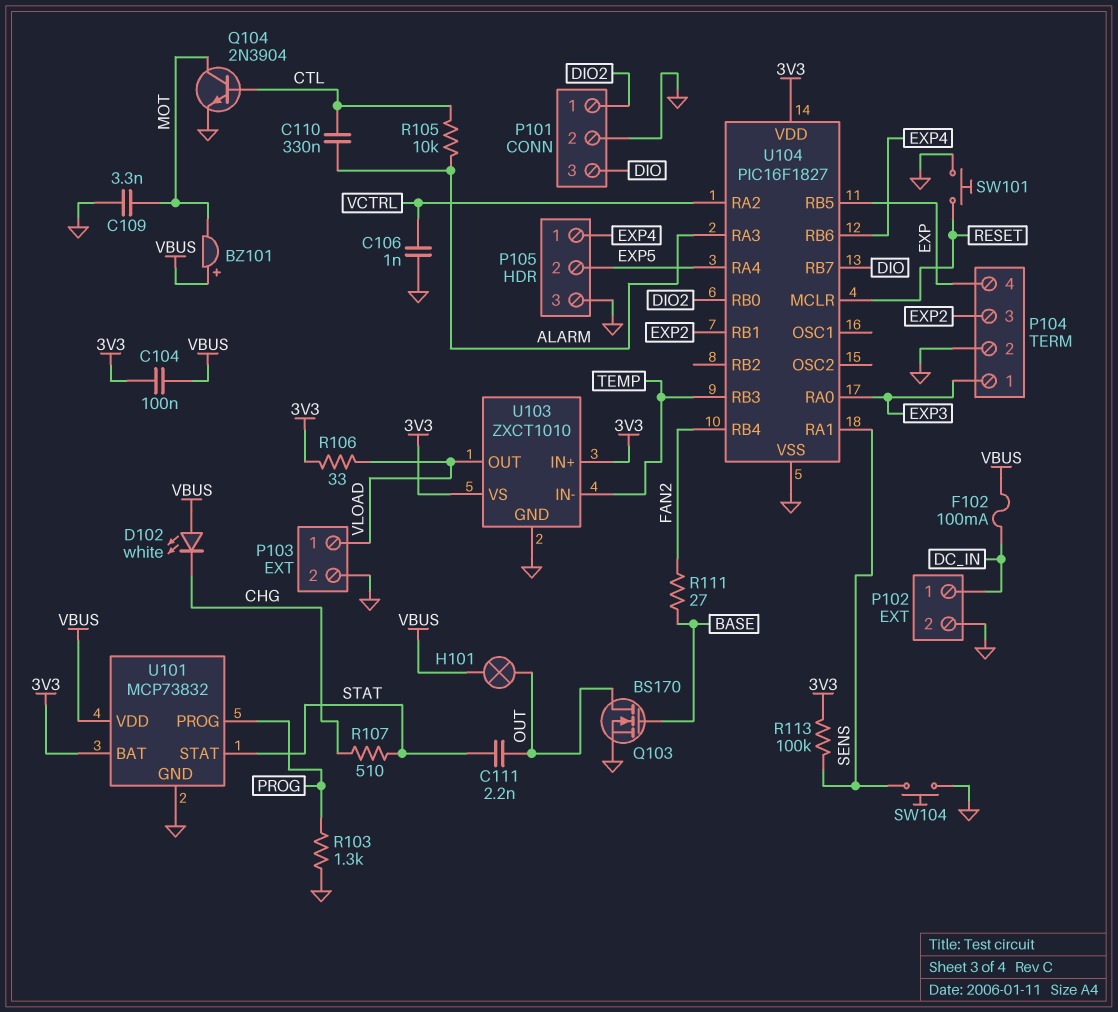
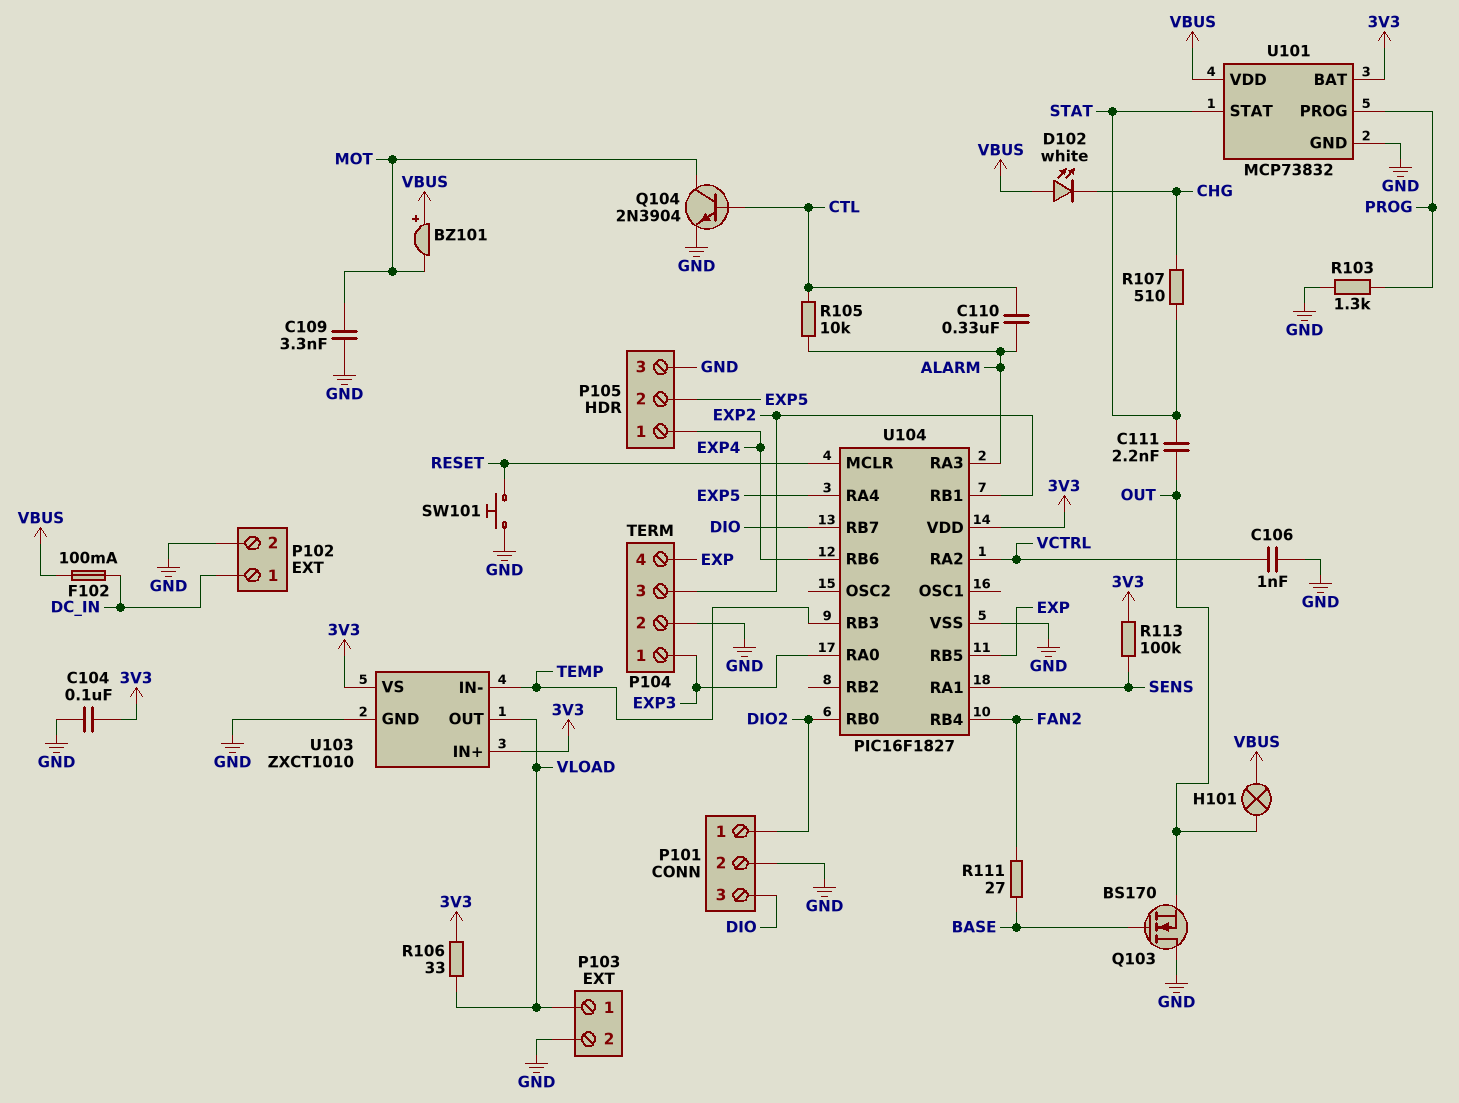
C104: 100nF (3V3, VBUS) -> 100nF (3V3, GND)
Q103: NMOS BS170 (G BASE, D OUT, S GND) -> NMOS BS170 (G BASE, D GND, S OUT)
SW104: button (GND, SENS) -> none

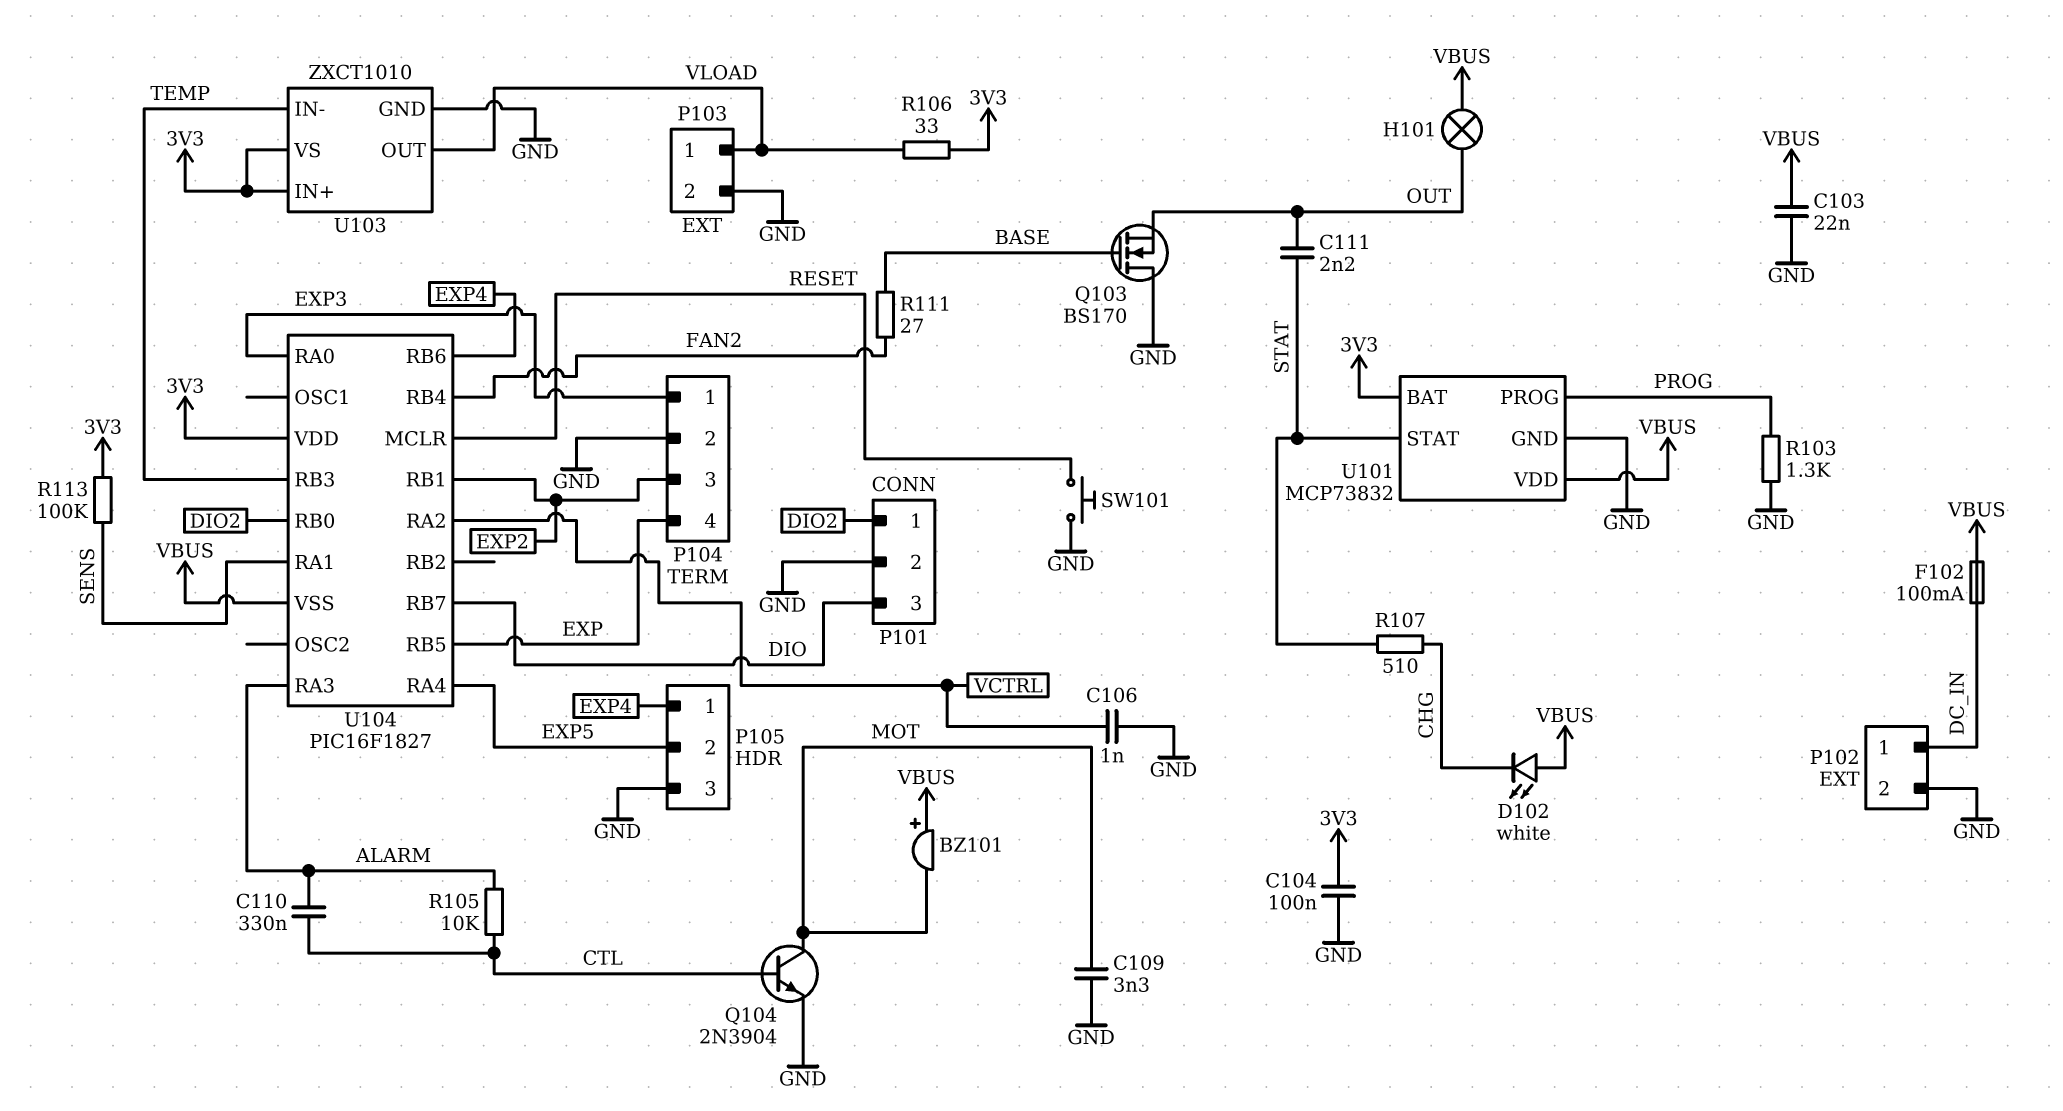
C103: none -> 22nF (GND, VBUS)
U104 pin VSS: GND -> VBUS

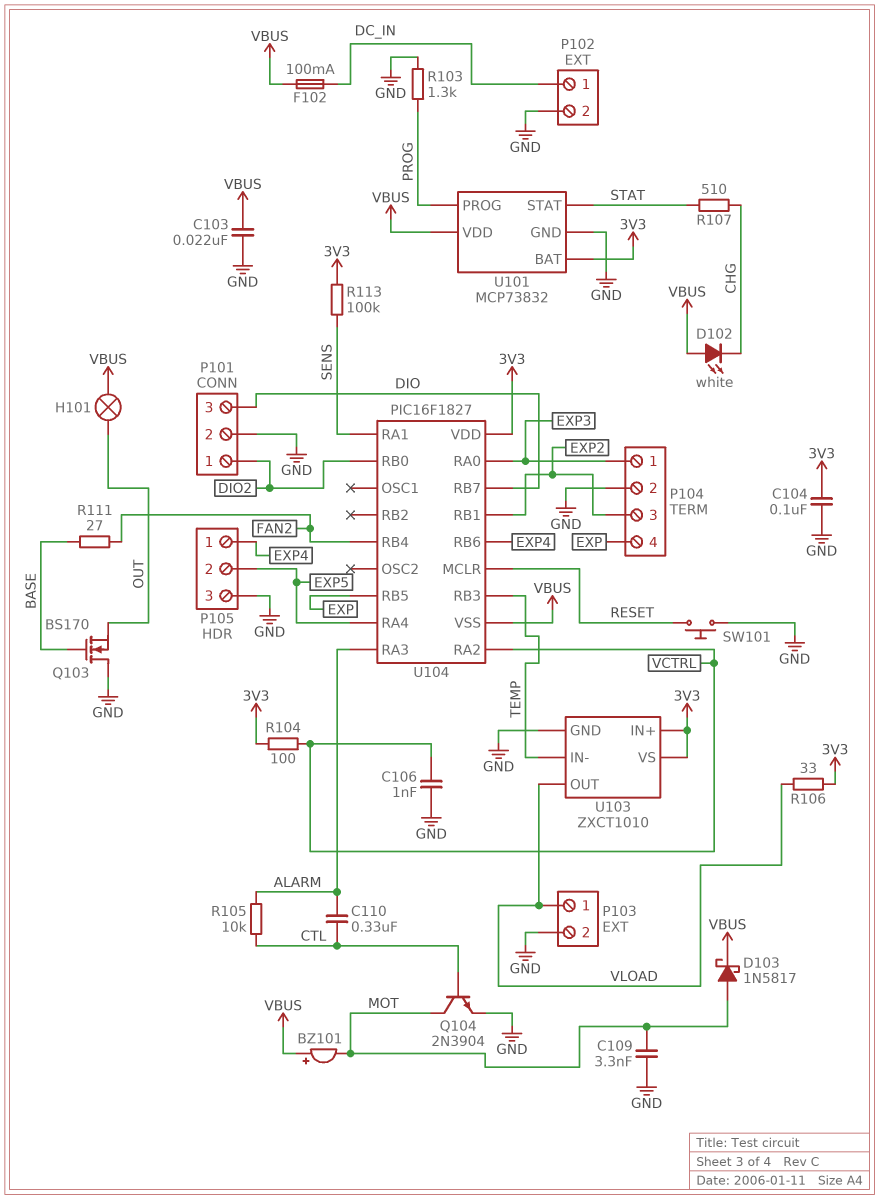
C111: 2.2nF (OUT, STAT) -> none
D103: none -> schottky 1N5817 (A MOT, K VBUS)
R104: none -> 100 (3V3, VCTRL)

